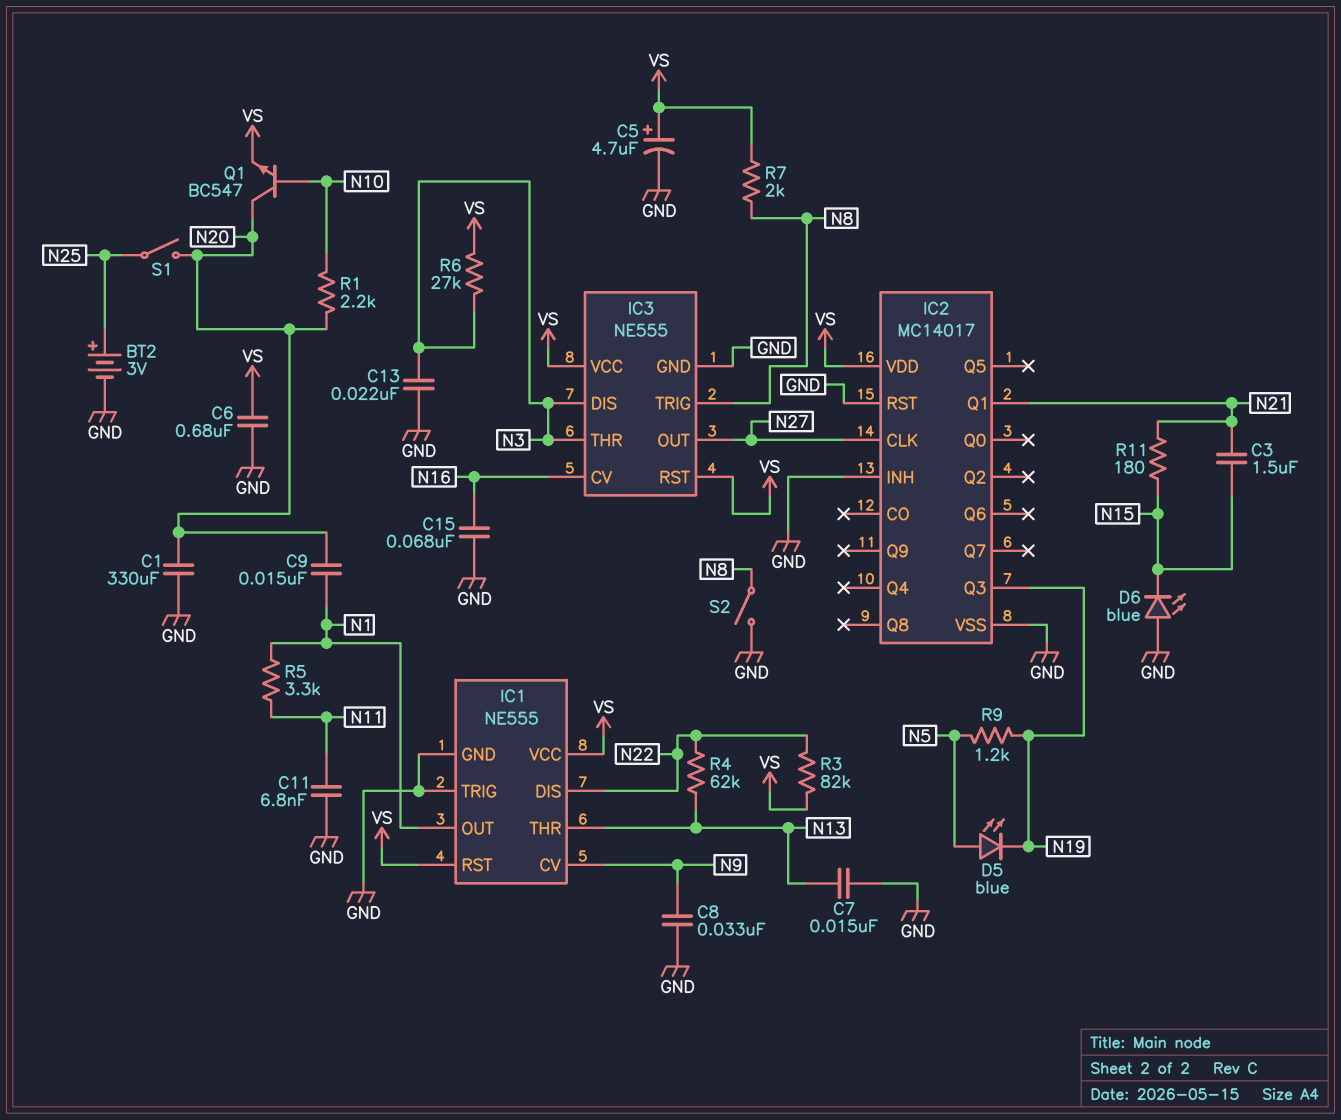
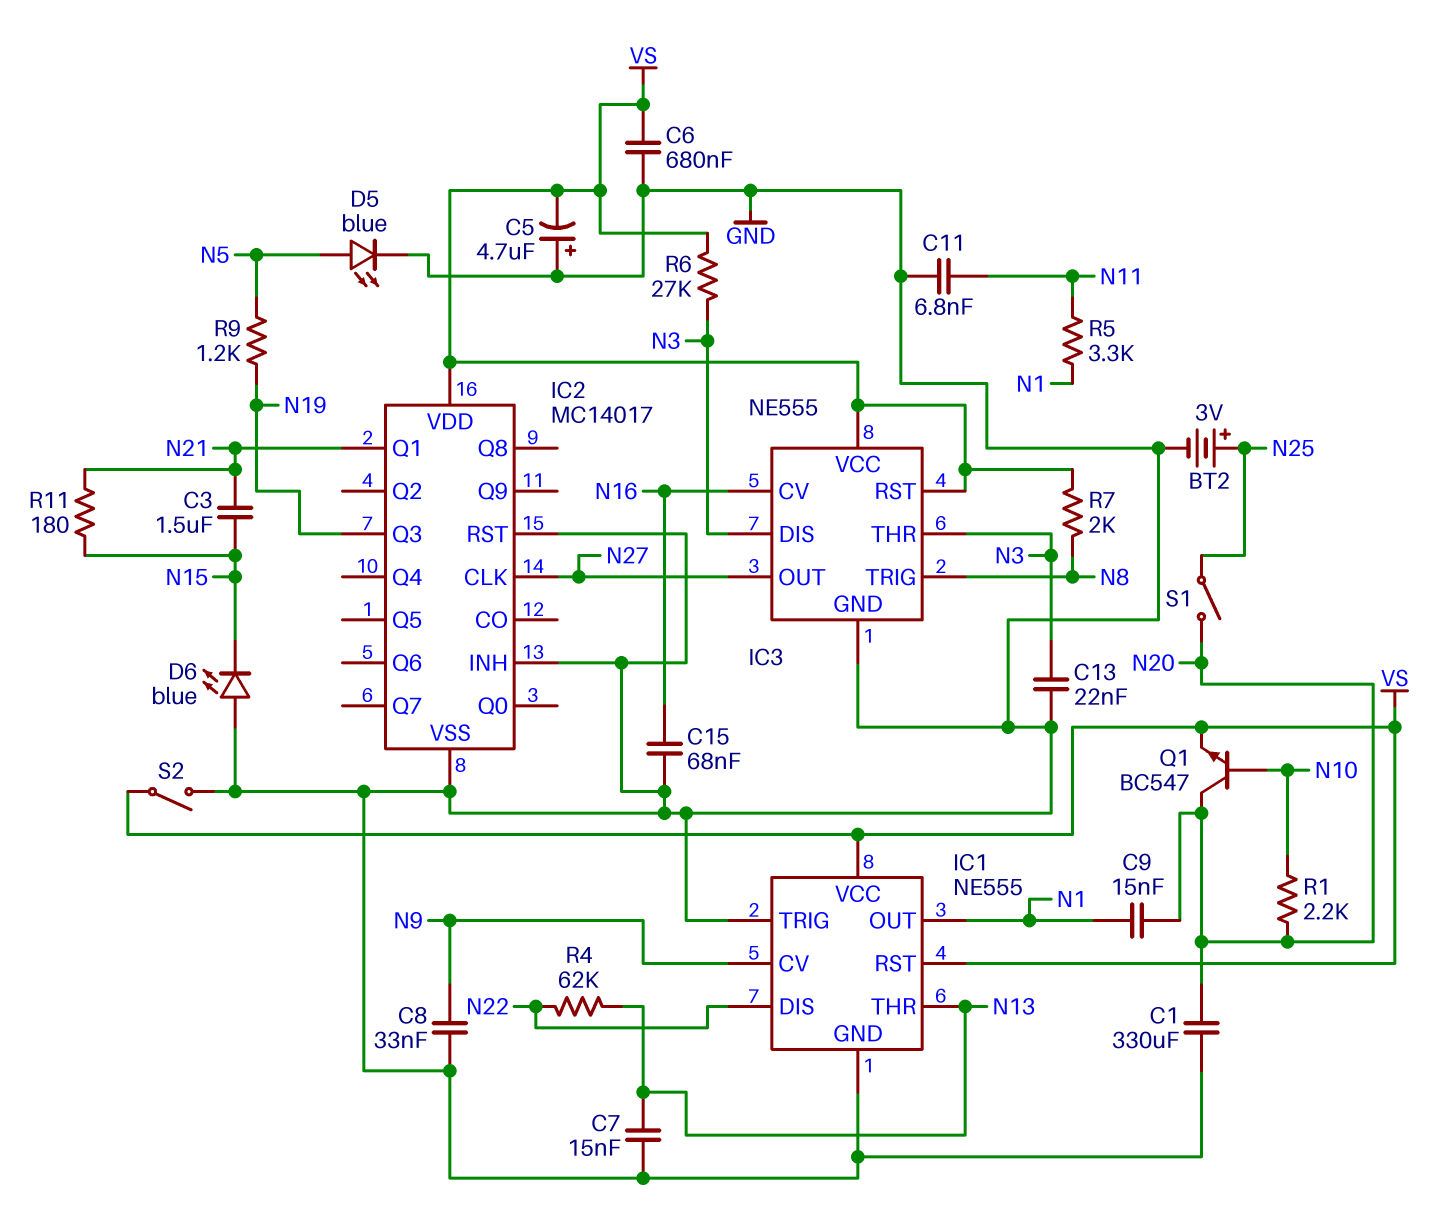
C5: 4.7uF (plus VS, minus GND) -> 4.7uF (plus GND, minus VS)
D5: LED blue (A N5, K N19) -> LED blue (A N5, K GND)
R3: 82k (N22, VS) -> none
S2: switch (GND, N8) -> switch (GND, VS)

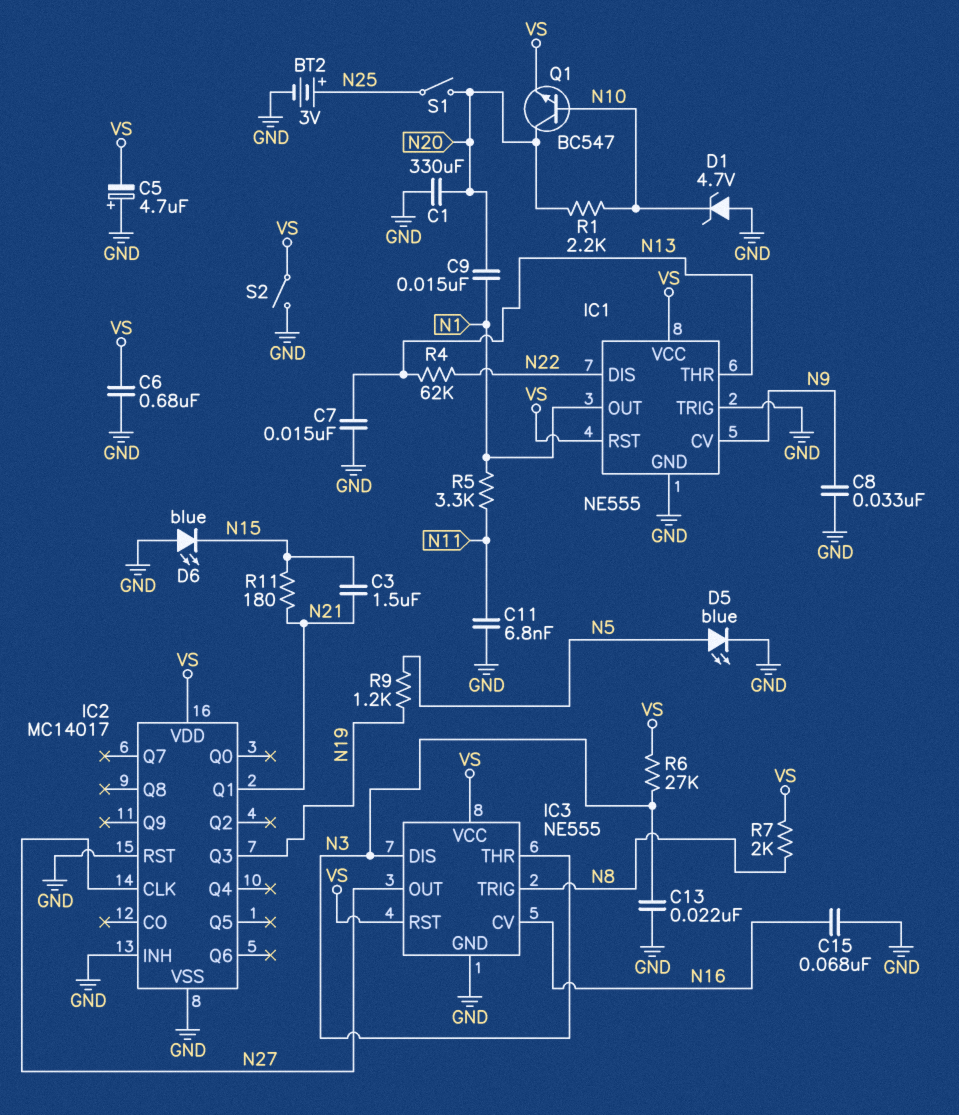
D1: none -> zener 4.7V (A GND, K N10)

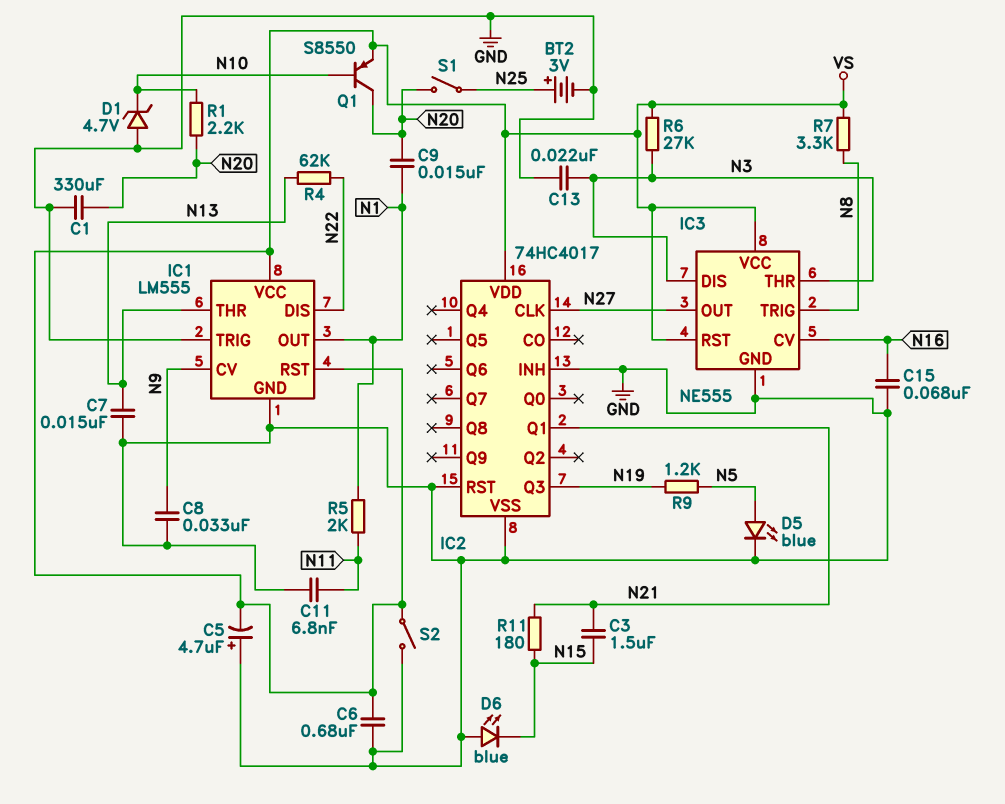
IC1: NE555 -> LM555
IC2: MC14017 -> 74HC4017
Q1: NPN BC547 (B N10, C N20, E VS) -> PNP S8550 (B N10, C N20, E VS)
R5: 3.3k (N1, N11) -> 2k (N1, N11)
R7: 2k (N8, VS) -> 3.3k (N8, VS)

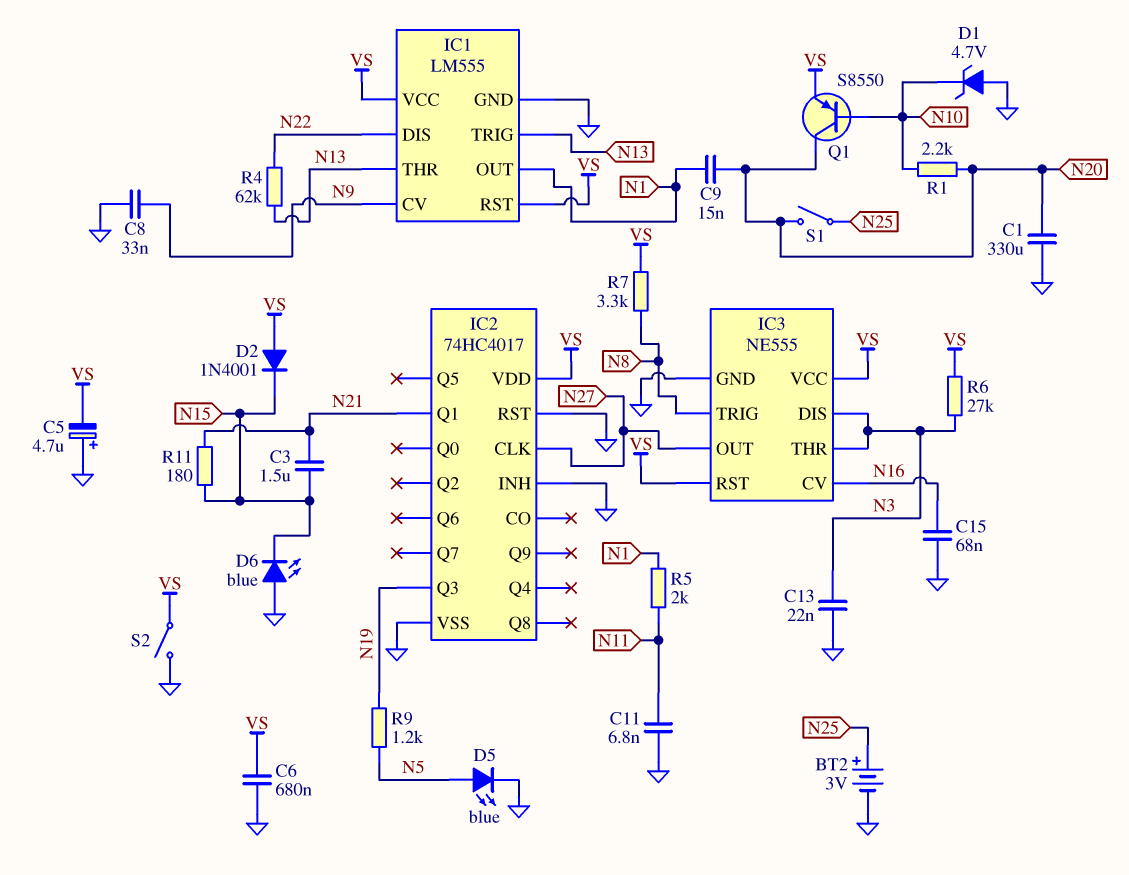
C7: 15nF (GND, N13) -> none
D2: none -> diode 1N4001 (A VS, K N15)
IC1 pin TRIG: GND -> N13

